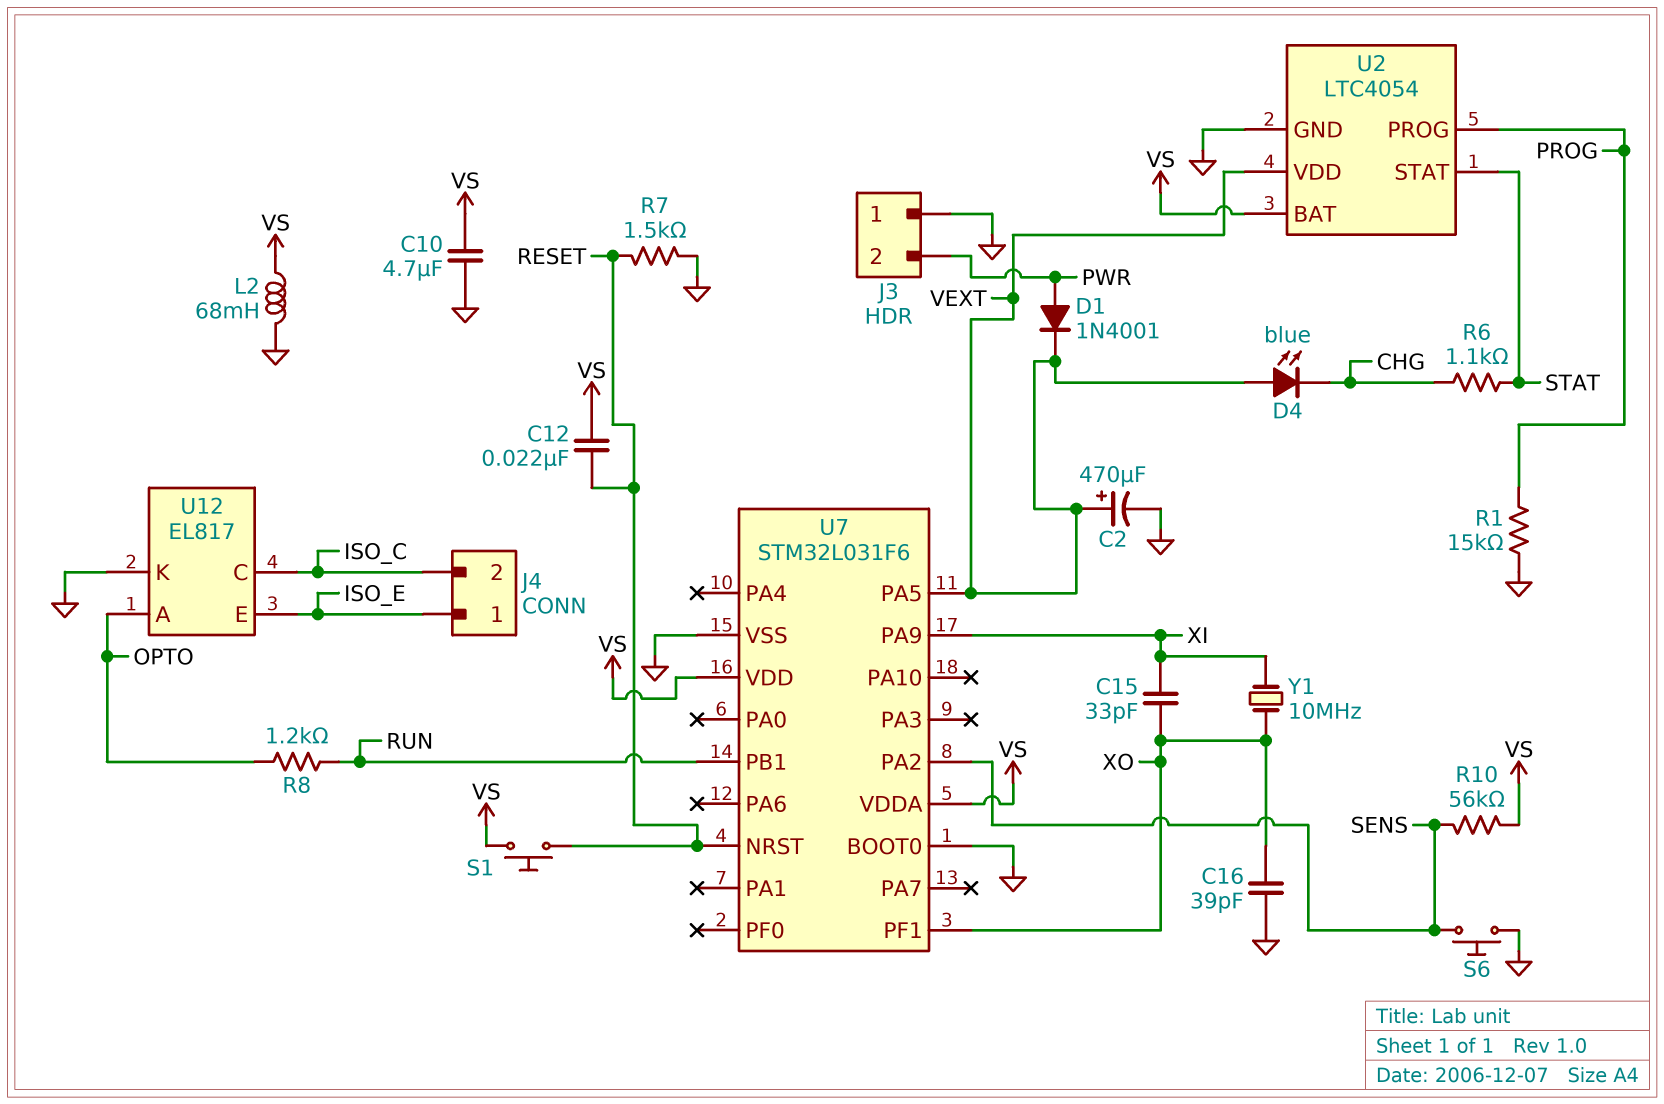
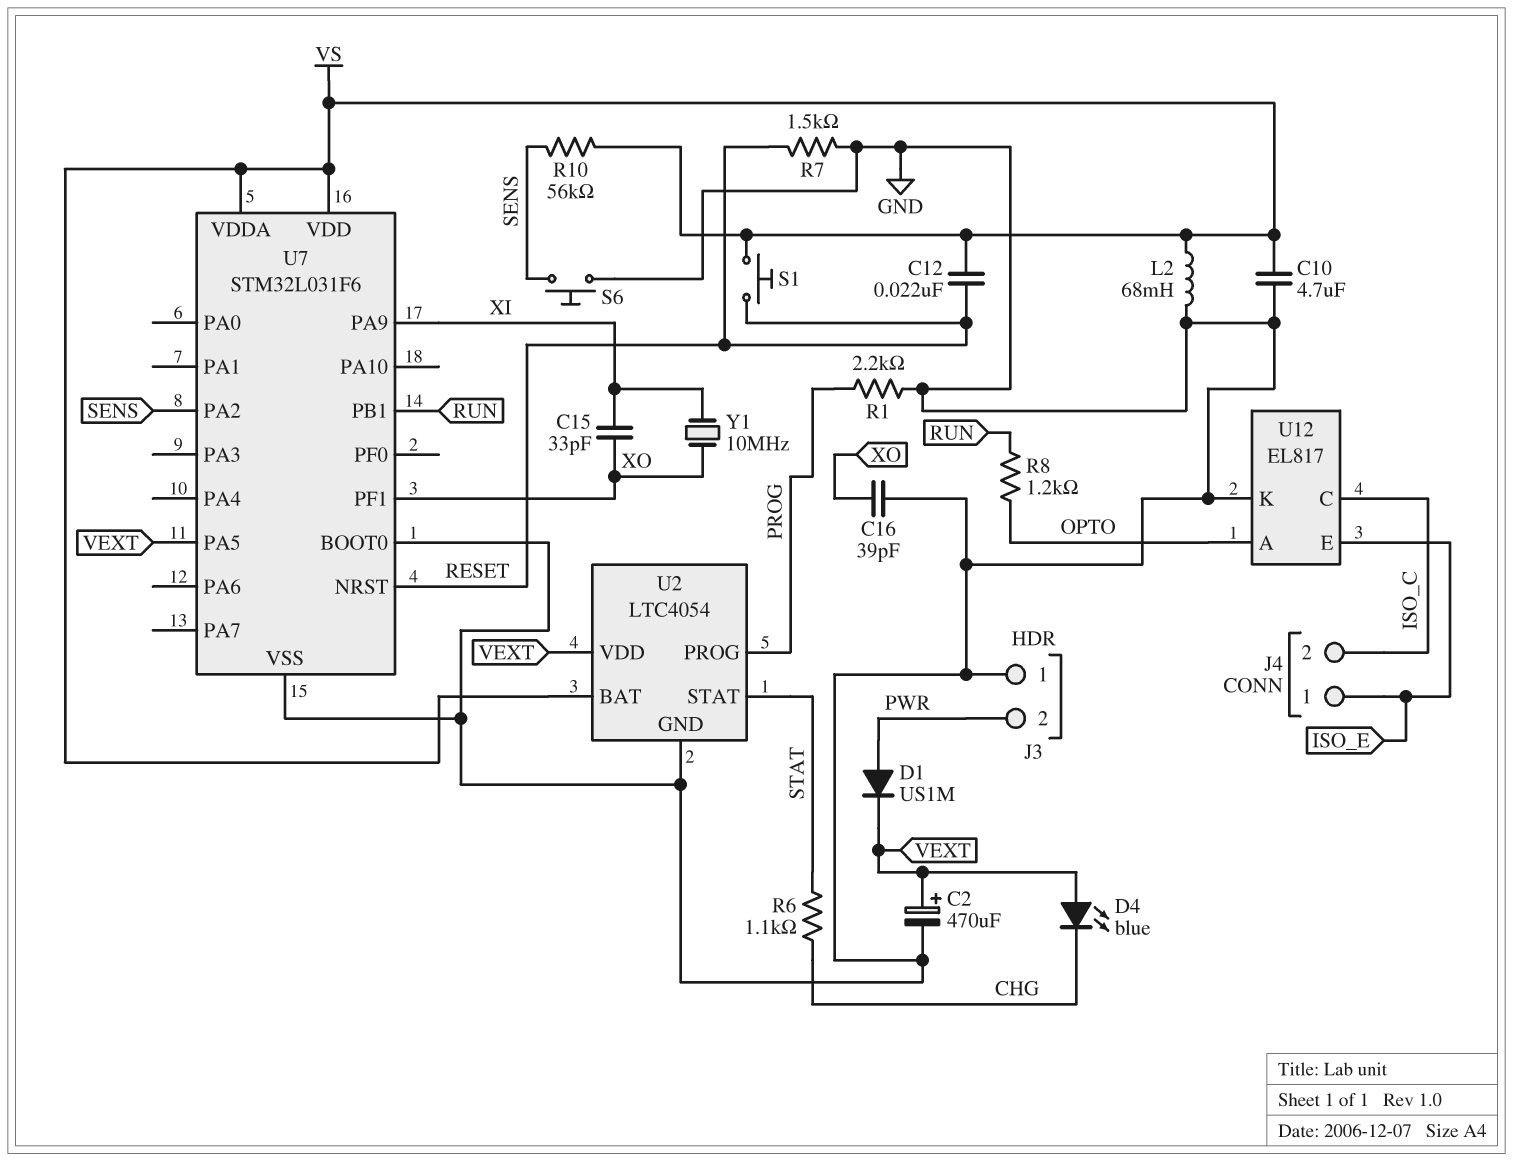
D1: diode 1N4001 (A PWR, K VEXT) -> diode US1M (A PWR, K VEXT)
R1: 15k (GND, PROG) -> 2.2k (GND, PROG)

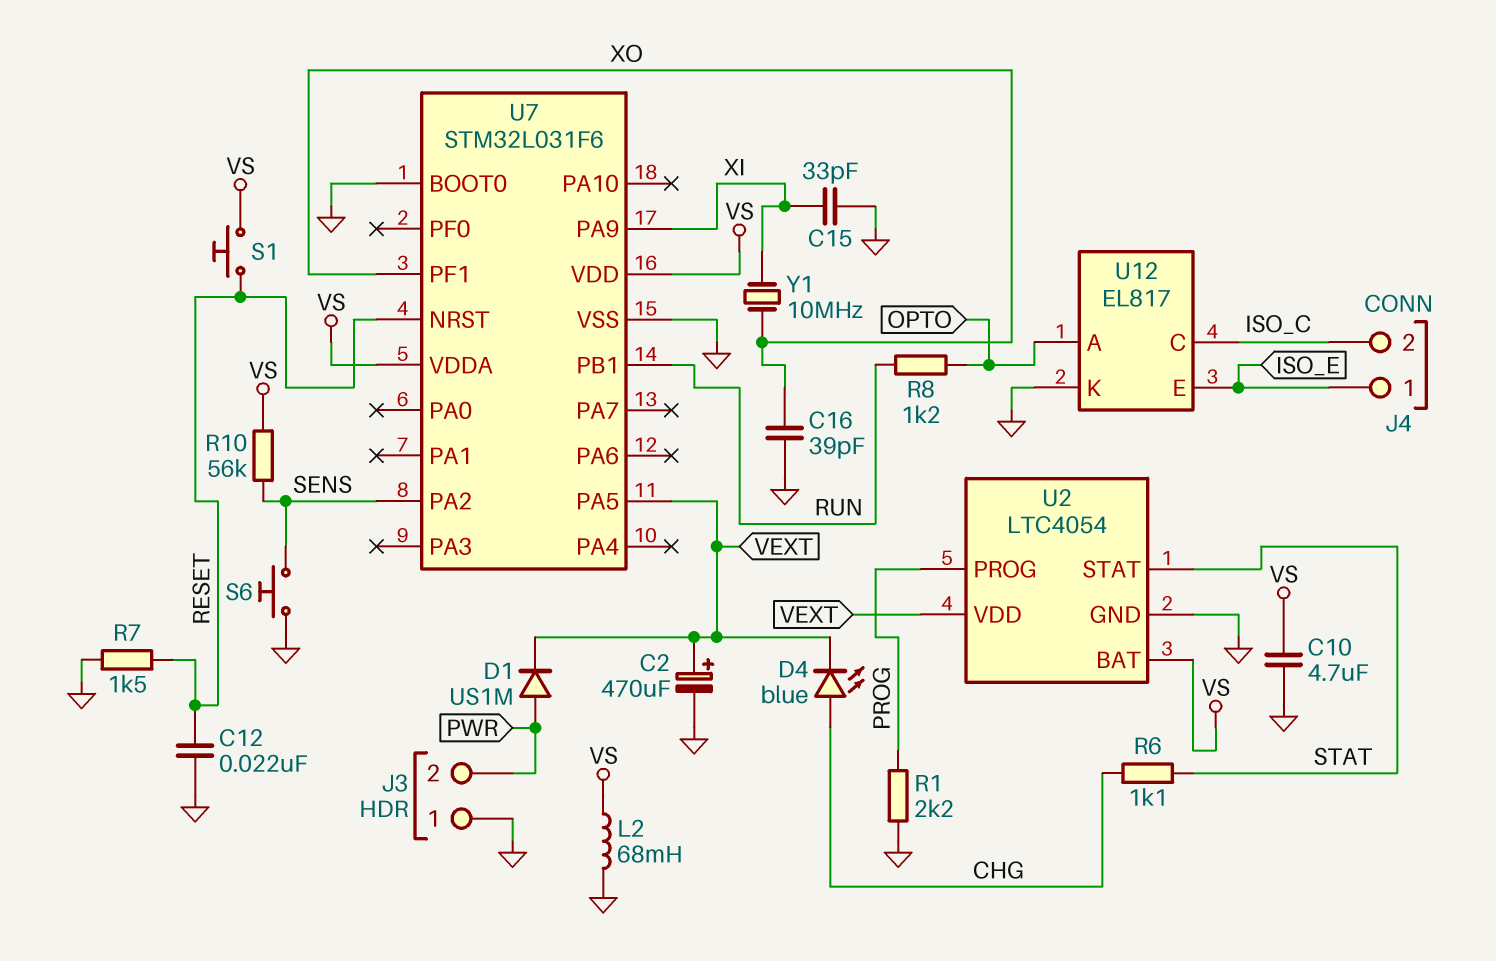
C12: 22nF (RESET, VS) -> 22nF (GND, RESET)
C15: 33pF (XI, XO) -> 33pF (GND, XI)
D4: LED blue (A VEXT, K CHG) -> LED blue (A CHG, K VEXT)

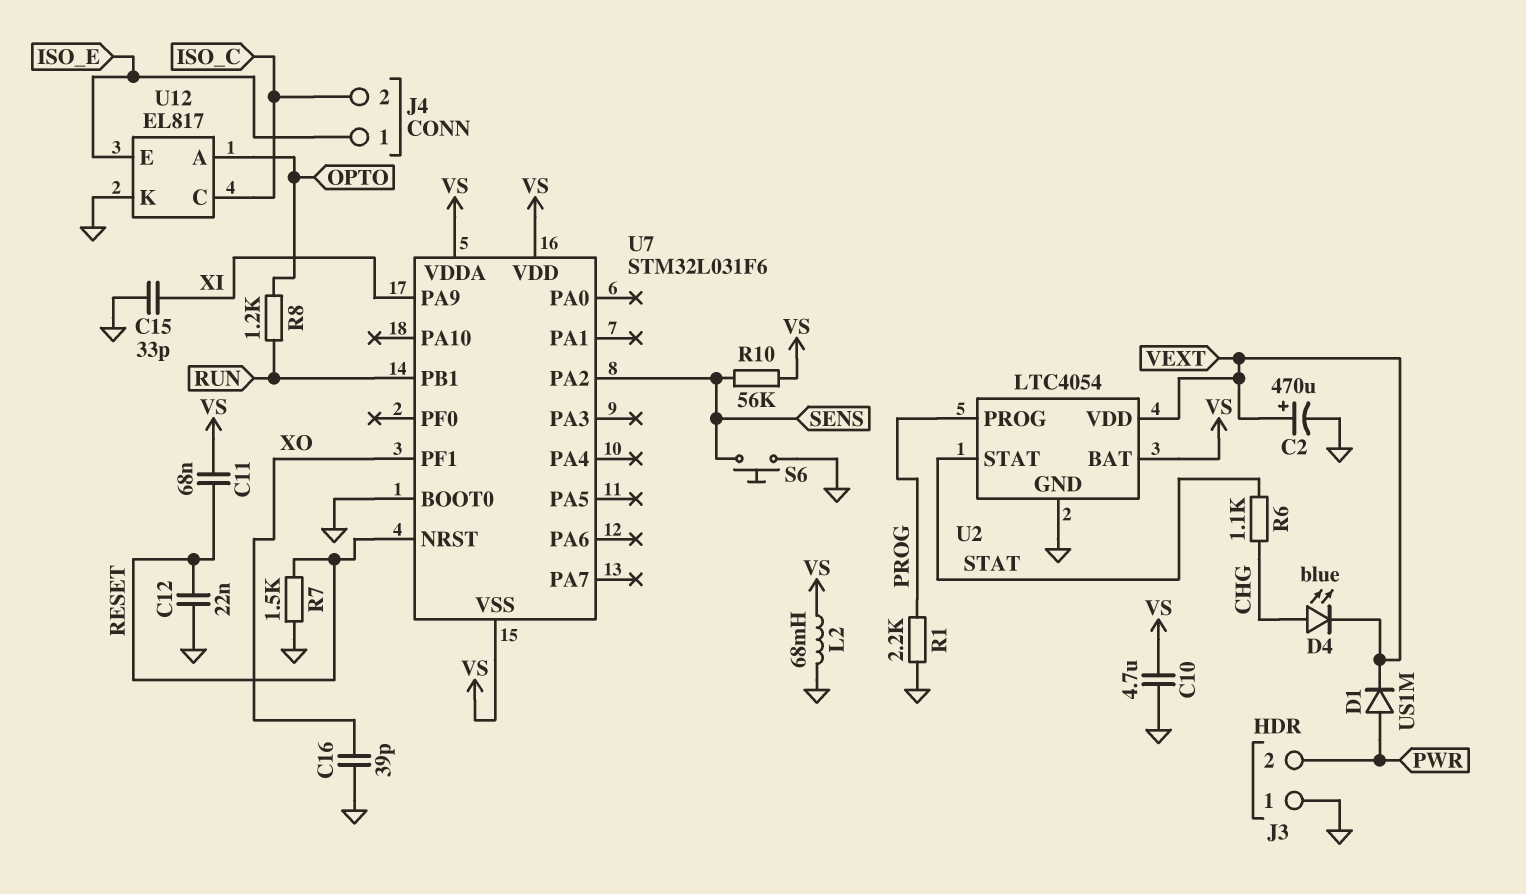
C11: none -> 68nF (RESET, VS)
S1: button (RESET, VS) -> none
U7 pin PA5: VEXT -> none
U7 pin VSS: GND -> VS
Y1: 10MHz (XI, XO) -> none

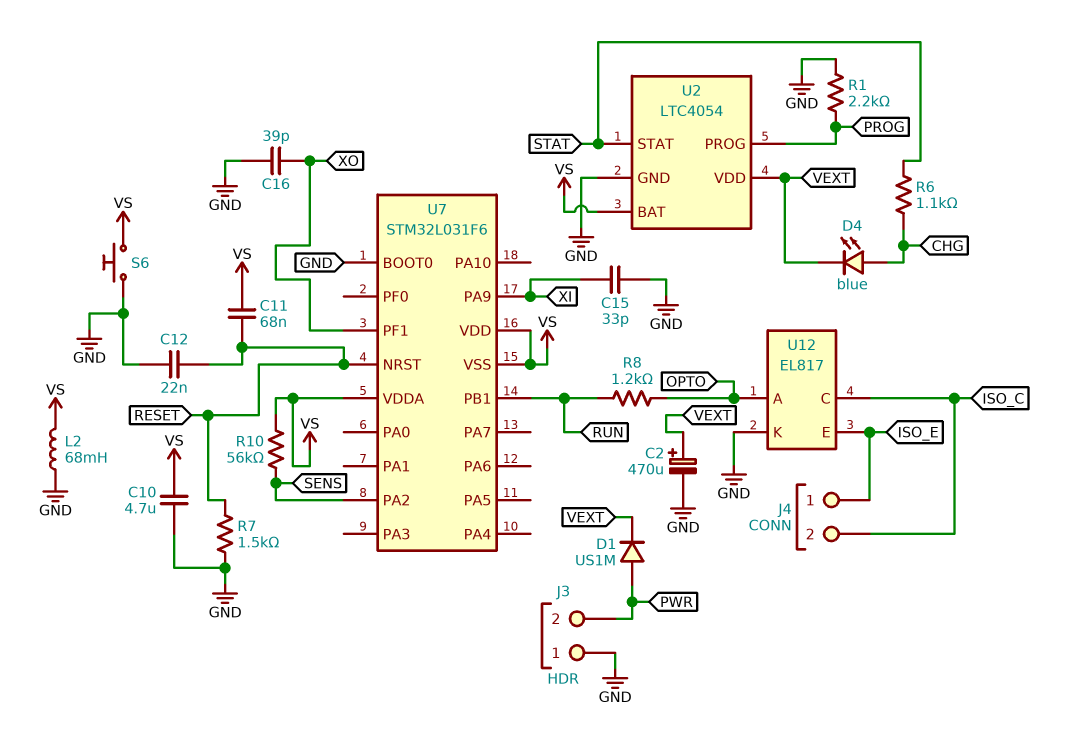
S6: button (GND, SENS) -> button (GND, VS)

